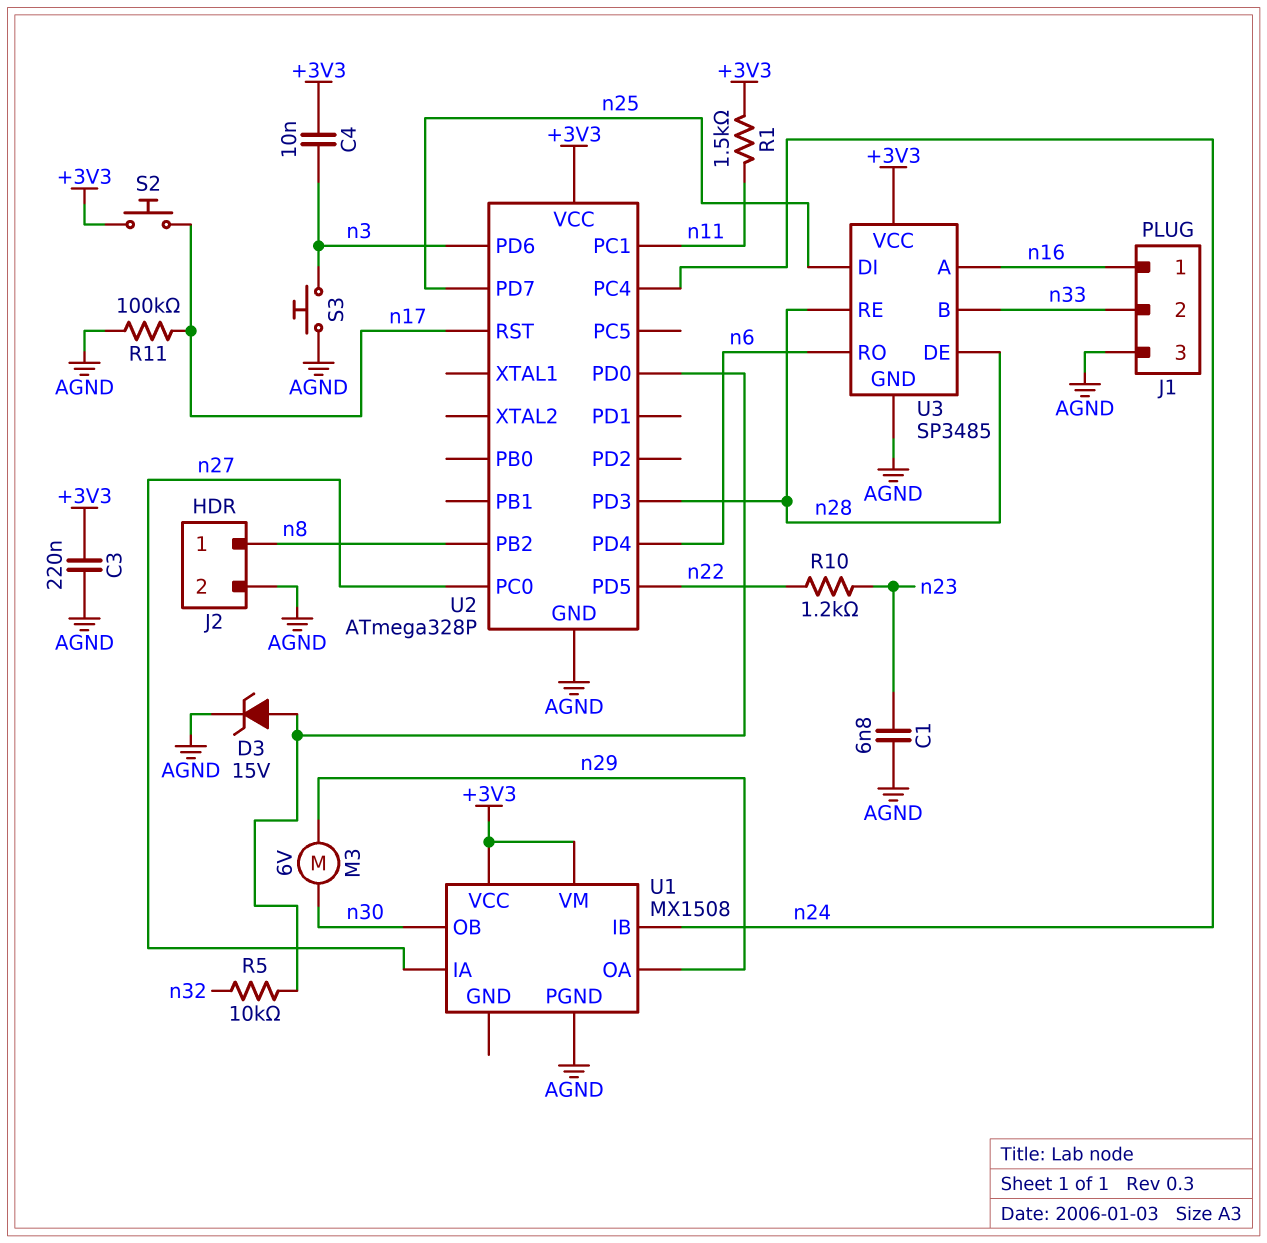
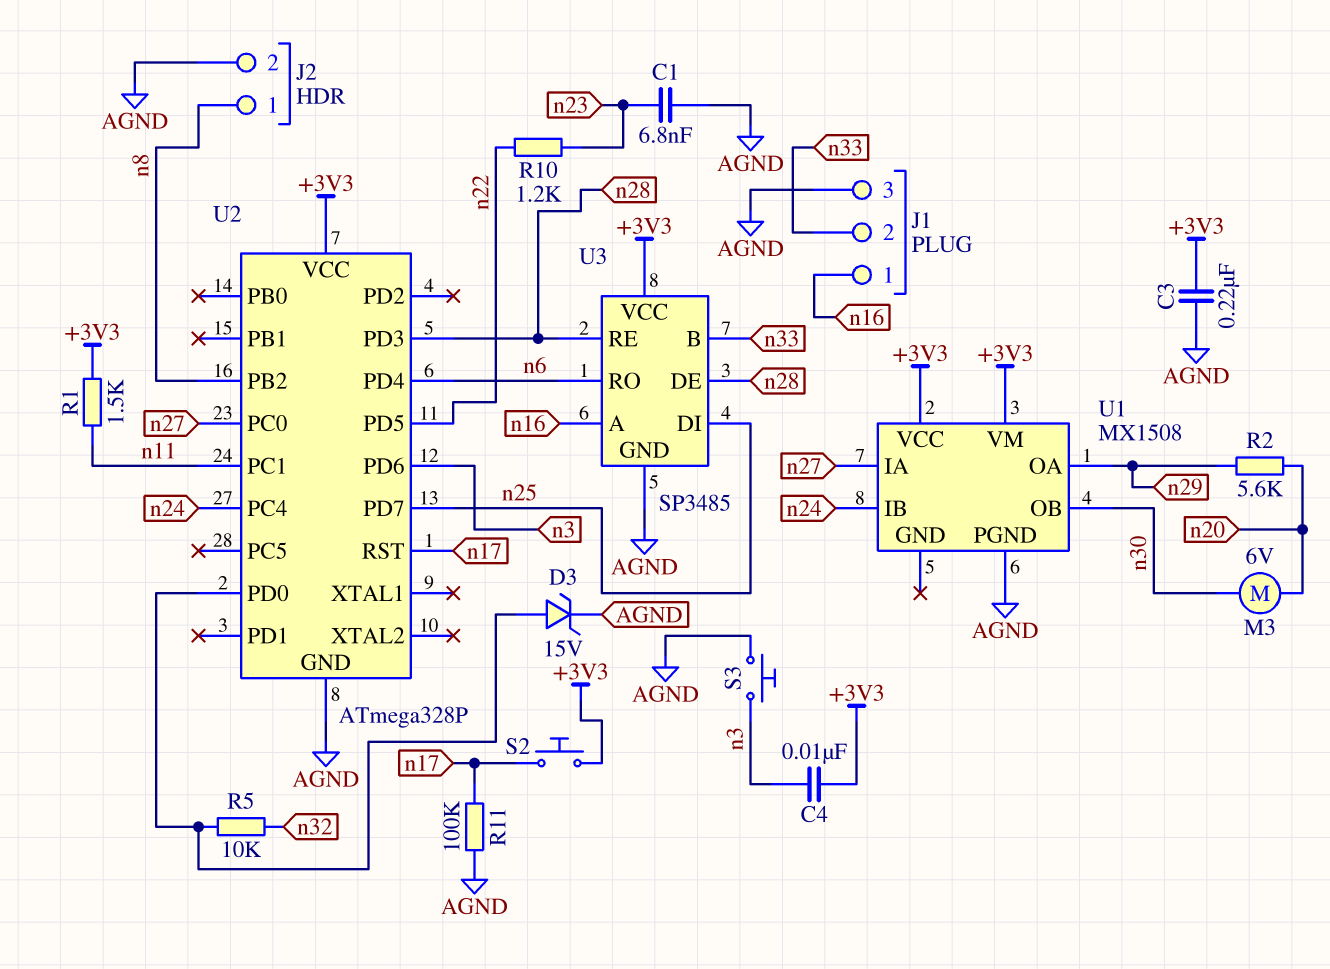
M3: motor 6V (n29, n30) -> motor 6V (n20, n30)
R2: none -> 5.6k (n20, n29)

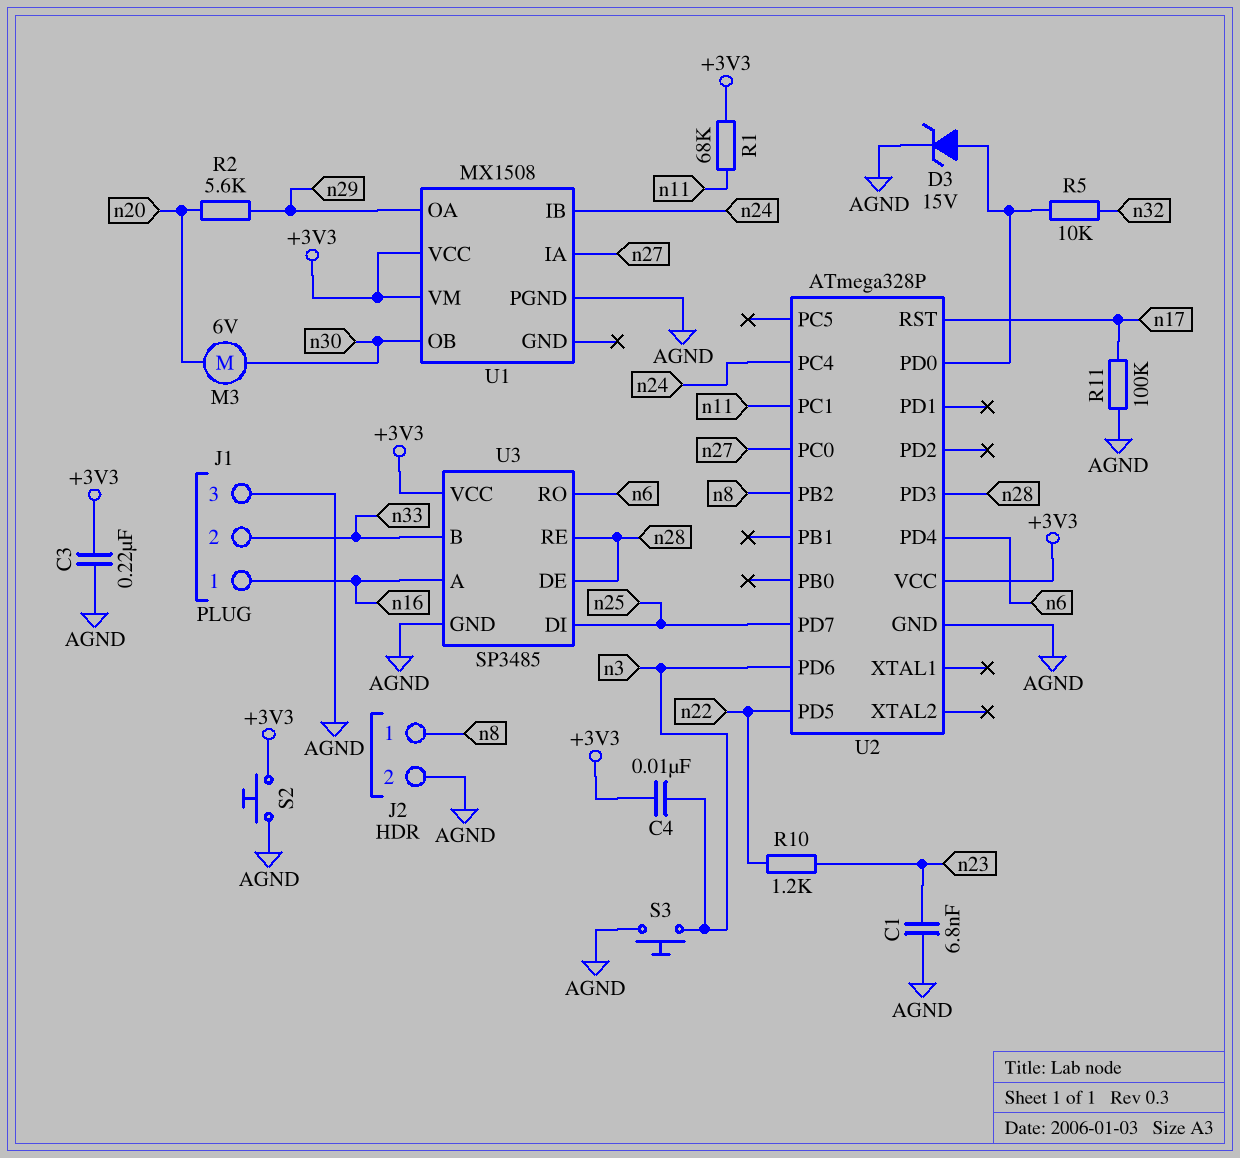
R1: 1.5k (+3V3, n11) -> 68k (+3V3, n11)
S2: button (+3V3, n17) -> button (+3V3, AGND)

